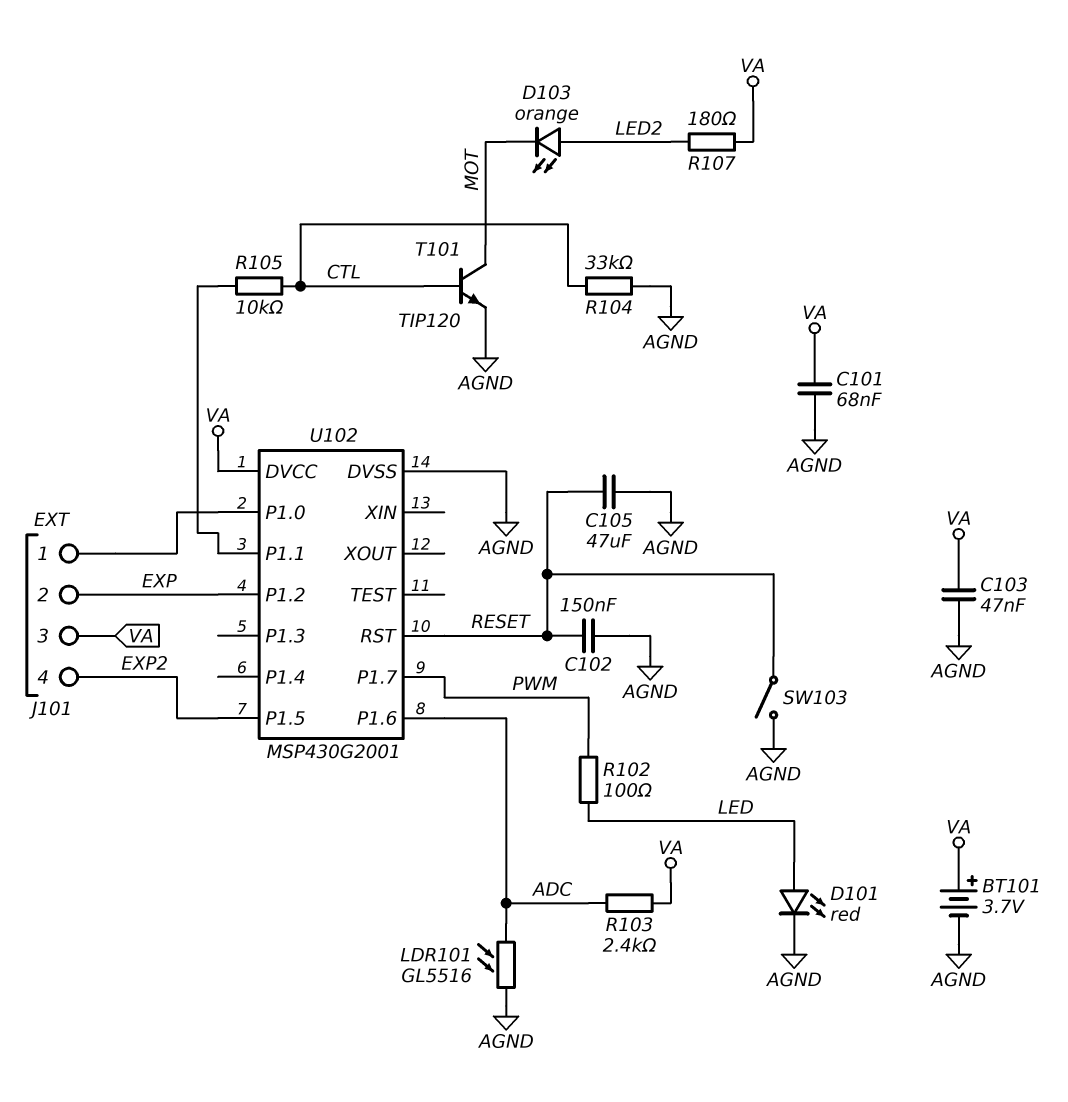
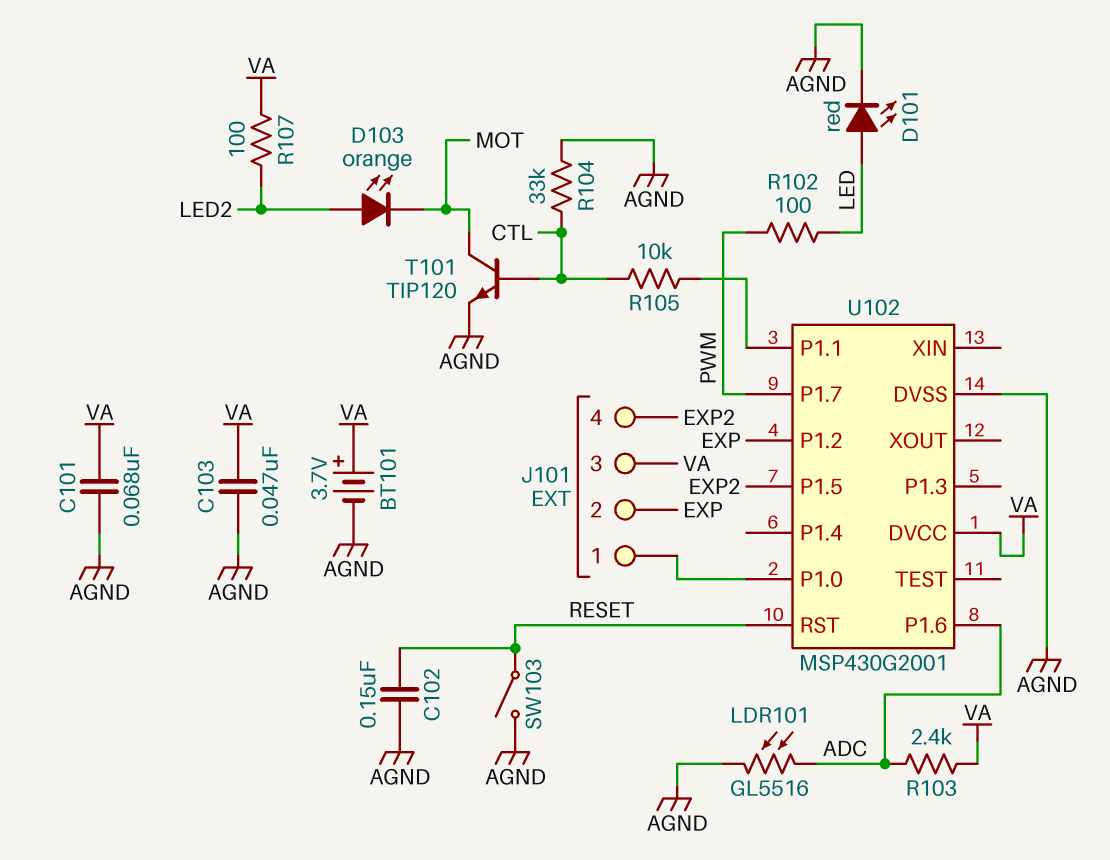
C105: 47uF (AGND, RESET) -> none
R107: 180 (LED2, VA) -> 100 (LED2, VA)

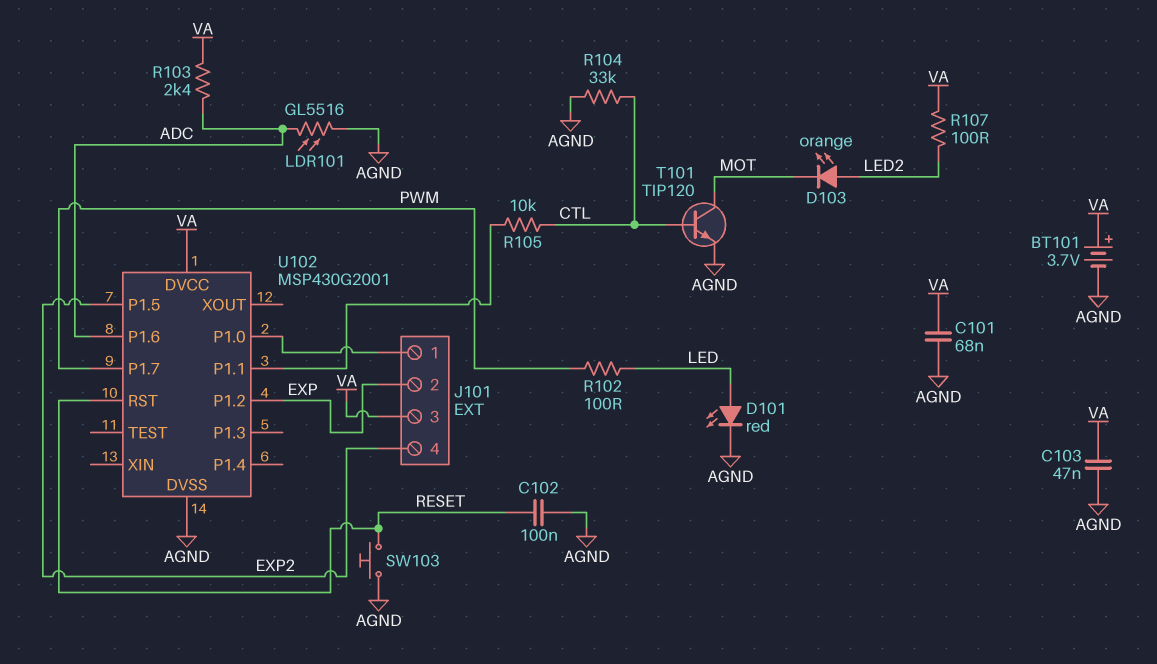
C102: 150nF (AGND, RESET) -> 100nF (AGND, RESET)
SW103: switch (AGND, RESET) -> button (AGND, RESET)

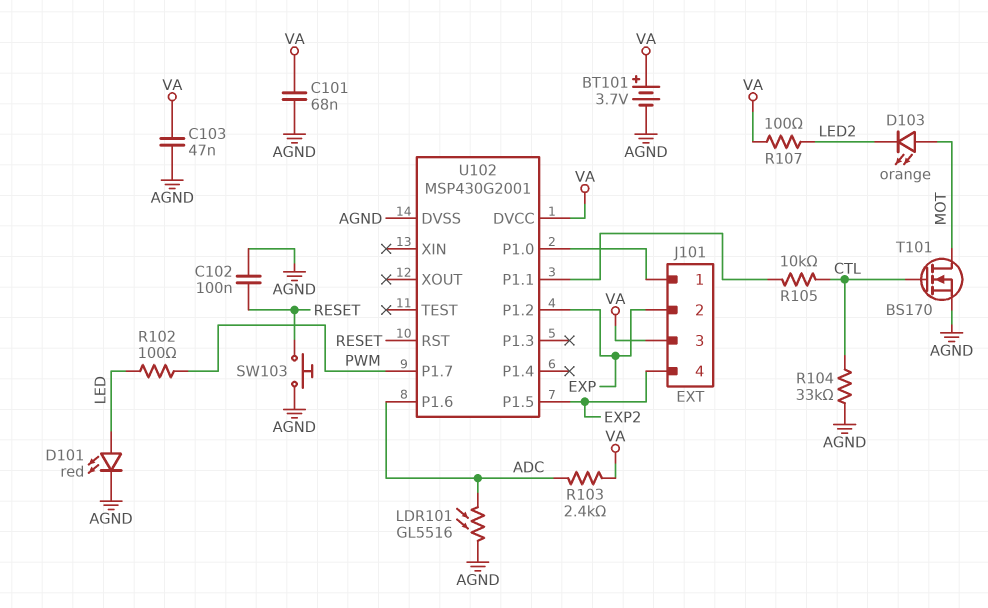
D103: LED orange (A LED2, K MOT) -> LED orange (A MOT, K LED2)
T101: NPN TIP120 (B CTL, C MOT, E AGND) -> NMOS BS170 (G CTL, D MOT, S AGND)

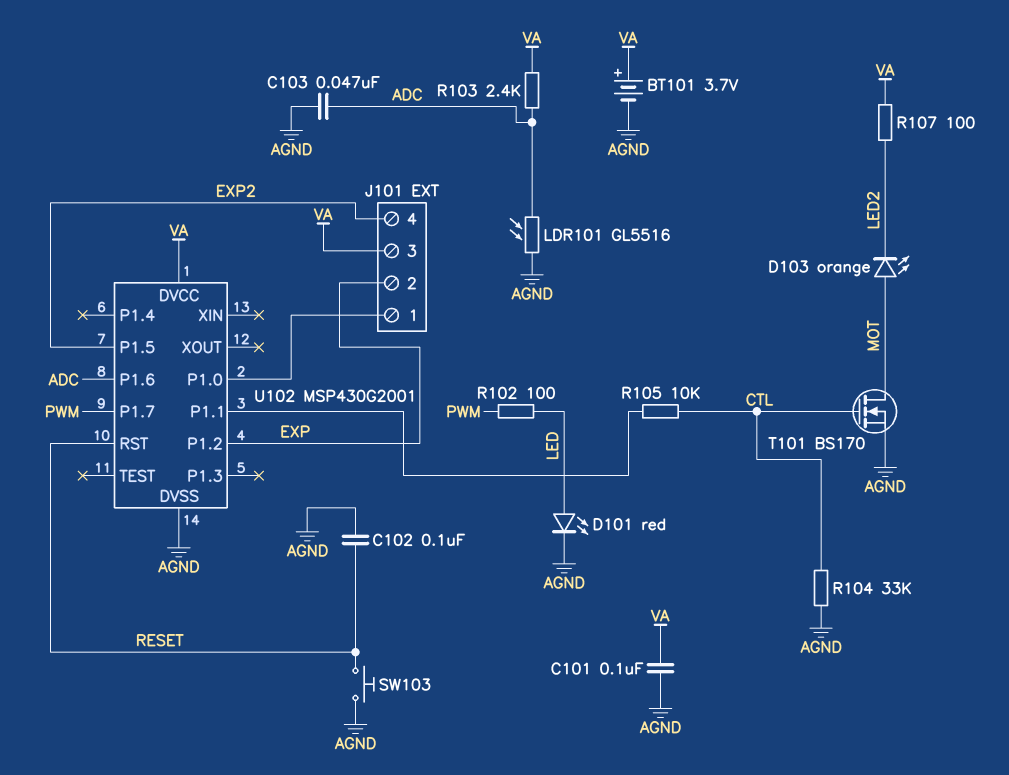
C101: 68nF (AGND, VA) -> 100nF (AGND, VA)
C103: 47nF (AGND, VA) -> 47nF (ADC, AGND)

